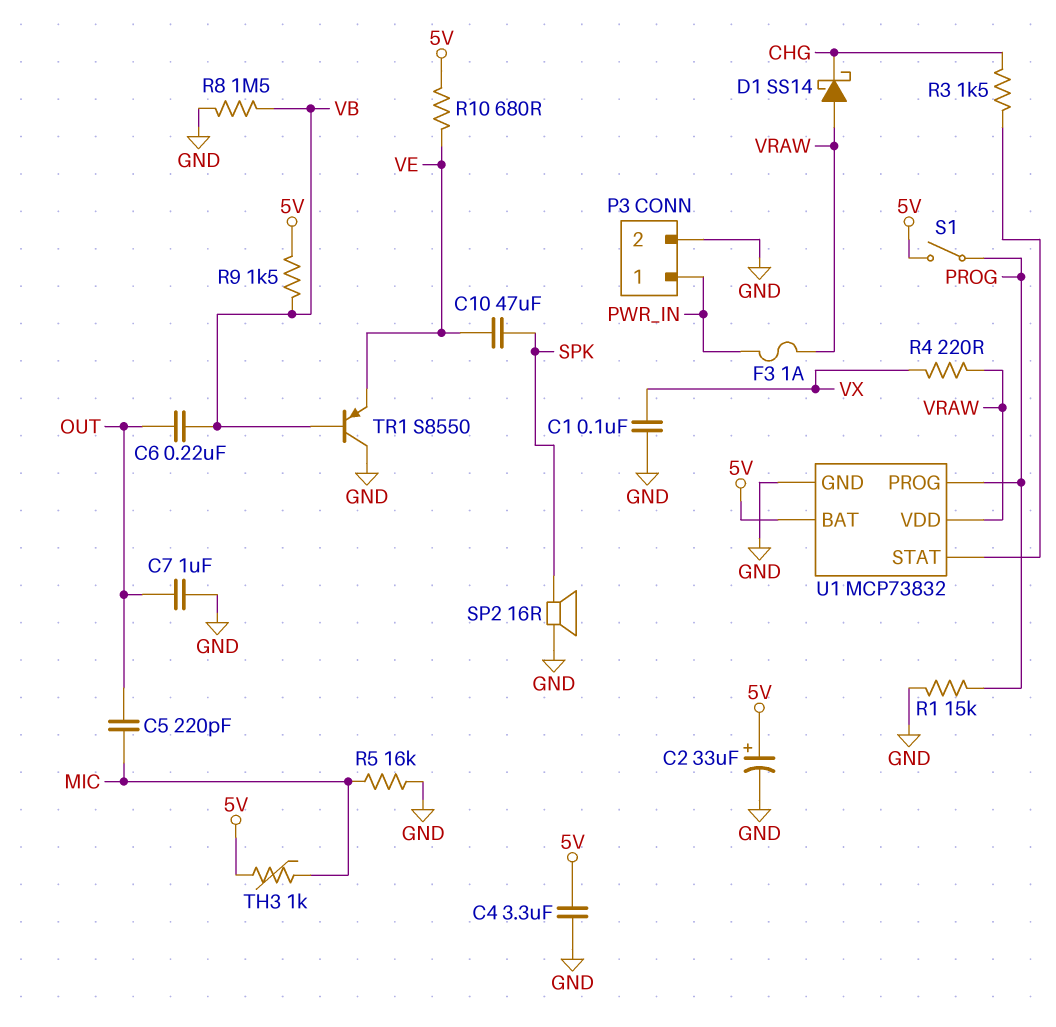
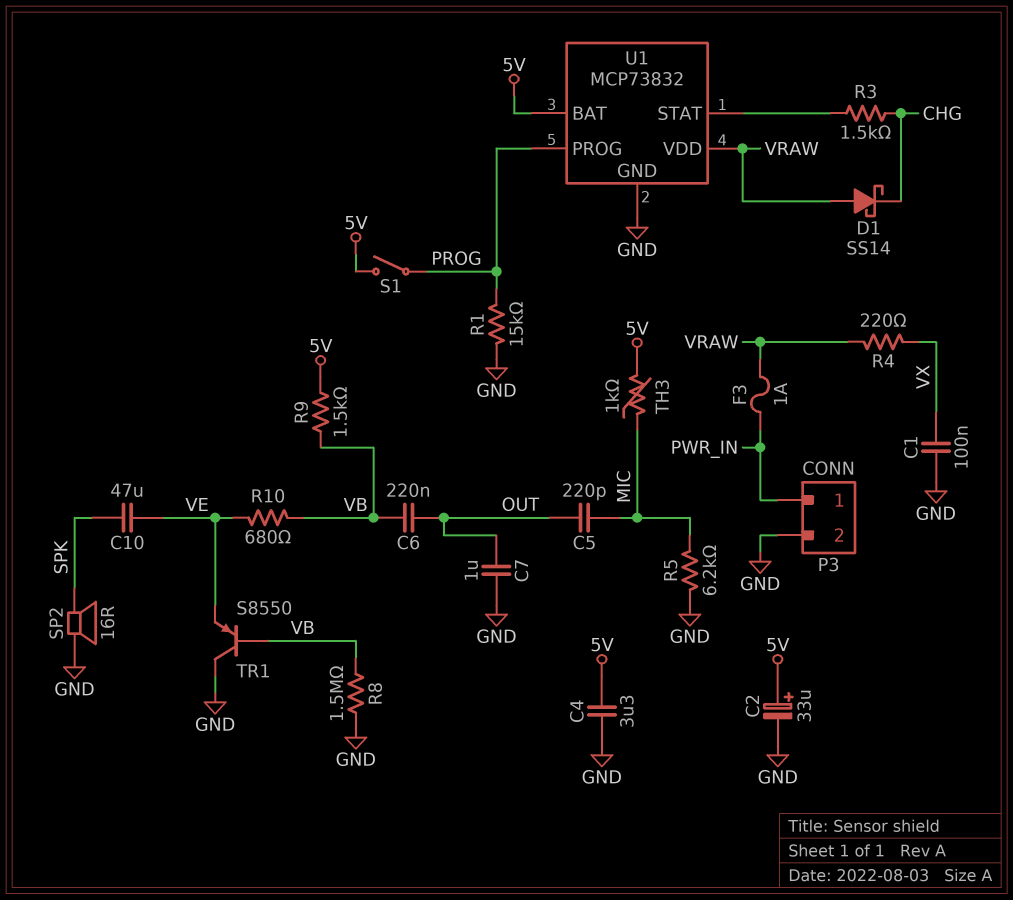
R5: 16k (GND, MIC) -> 6.2k (GND, MIC)
R10: 680 (5V, VE) -> 680 (VB, VE)

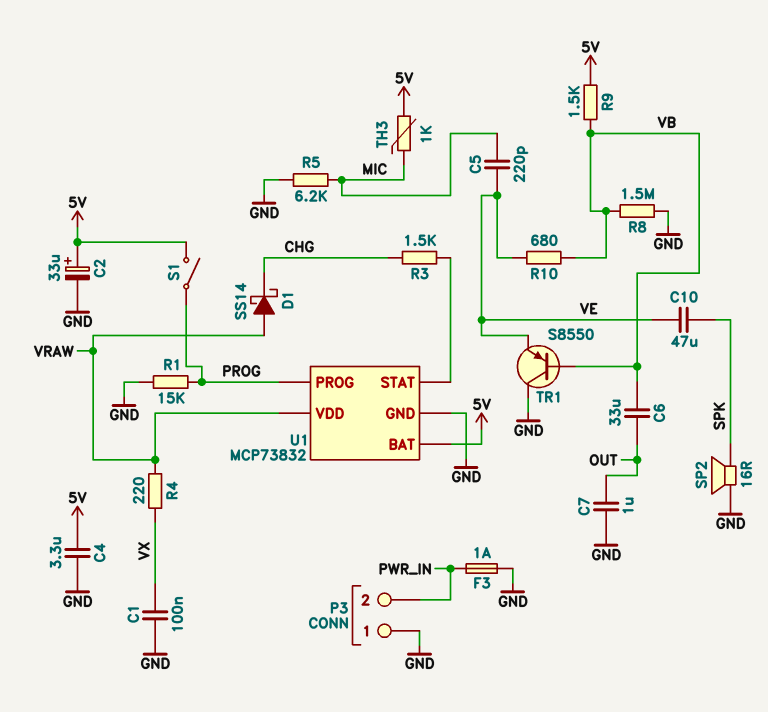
C5: 220pF (MIC, OUT) -> 220pF (MIC, VE)
C6: 220nF (OUT, VB) -> 33uF (OUT, VB)
F3: 1A (PWR_IN, VRAW) -> 1A (GND, PWR_IN)
P3 pin 1: PWR_IN -> GND
P3 pin 2: GND -> PWR_IN

